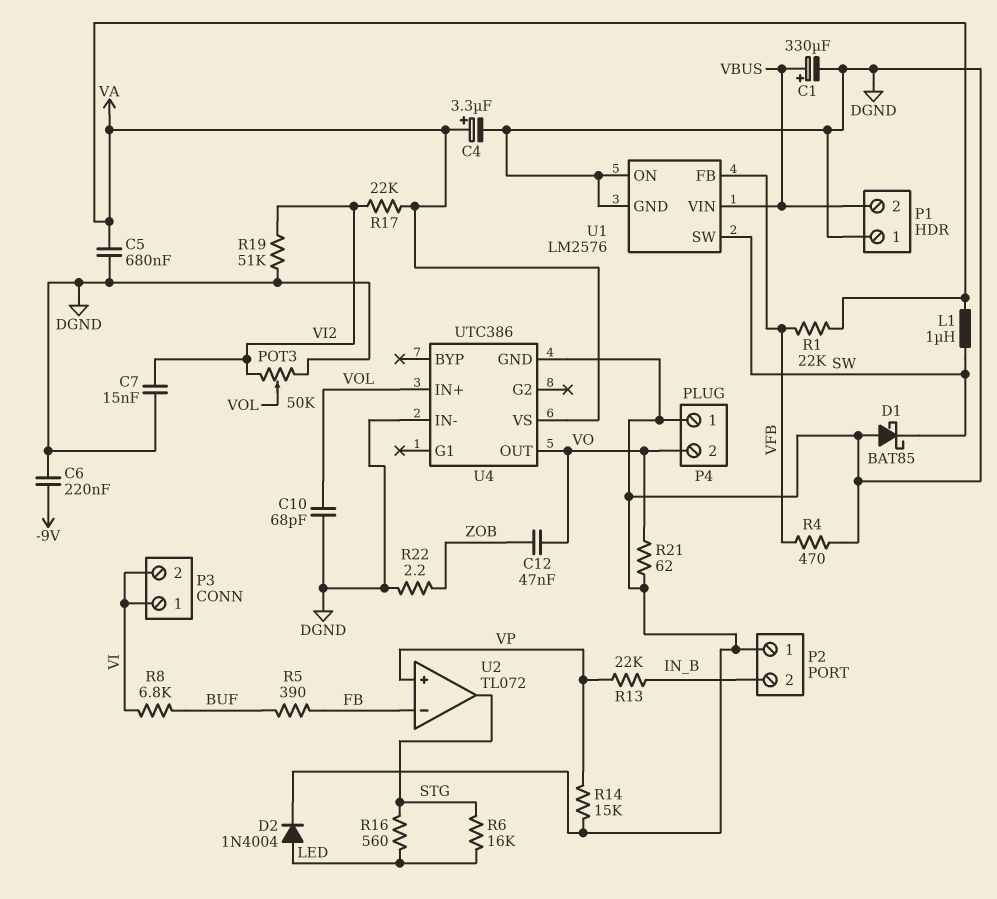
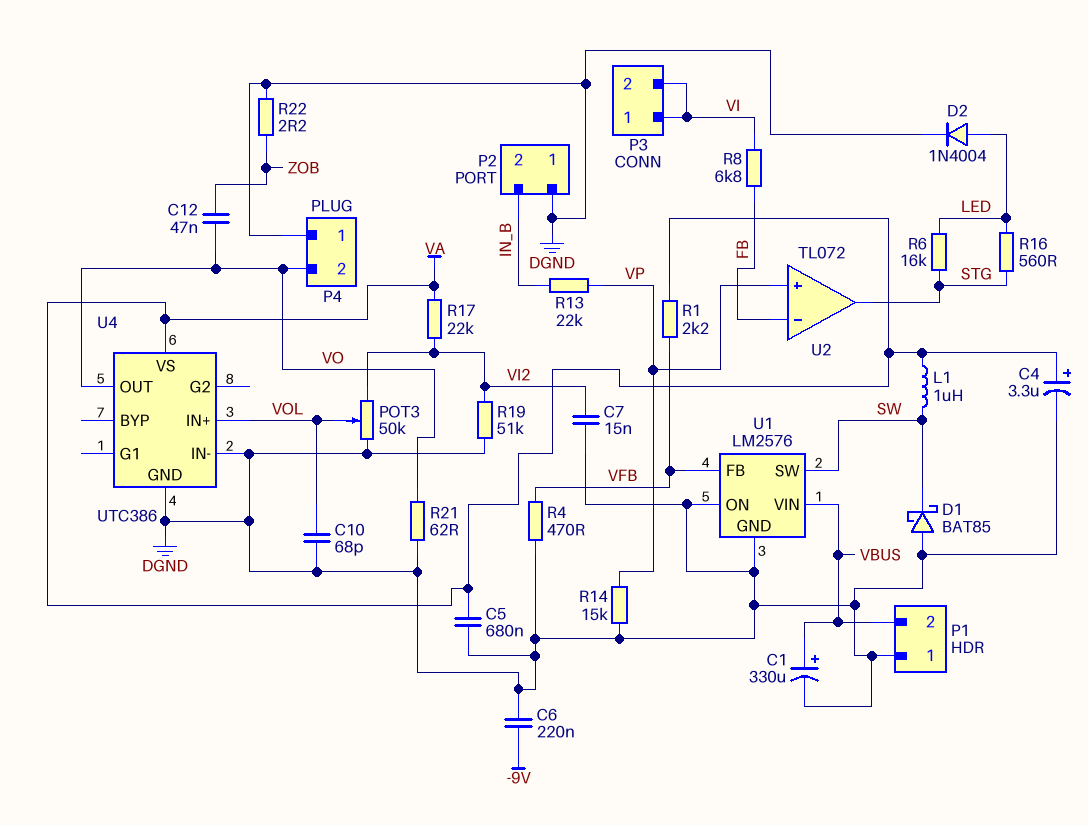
R1: 22k (VA, VFB) -> 2.2k (VA, VFB)
R5: 390 (BUF, FB) -> none
R8: 6.8k (BUF, VI) -> 6.8k (FB, VI)

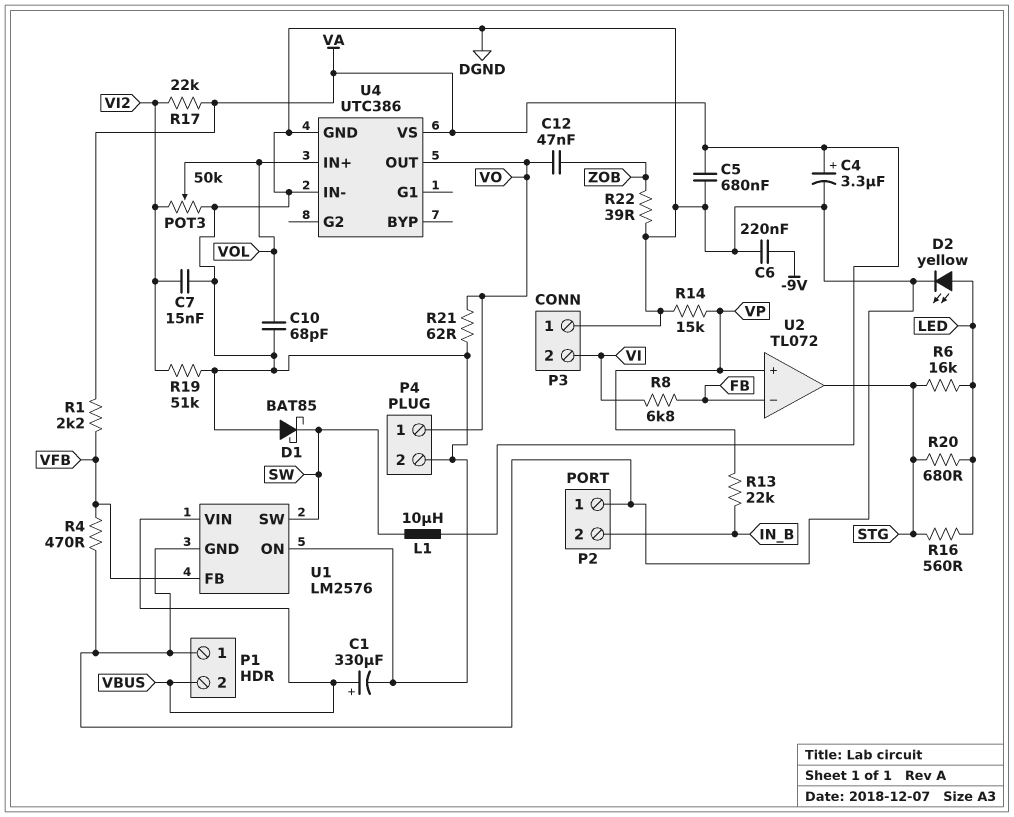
D2: diode 1N4004 (A LED, K DGND) -> LED yellow (A LED, K DGND)
L1: 1uH (SW, VA) -> 10uH (SW, VA)
P3 pin 1: VI -> DGND
P4 pin 1: DGND -> VO
P4 pin 2: VO -> DGND
R20: none -> 680 (LED, STG)
R22: 2.2 (DGND, ZOB) -> 39 (DGND, ZOB)

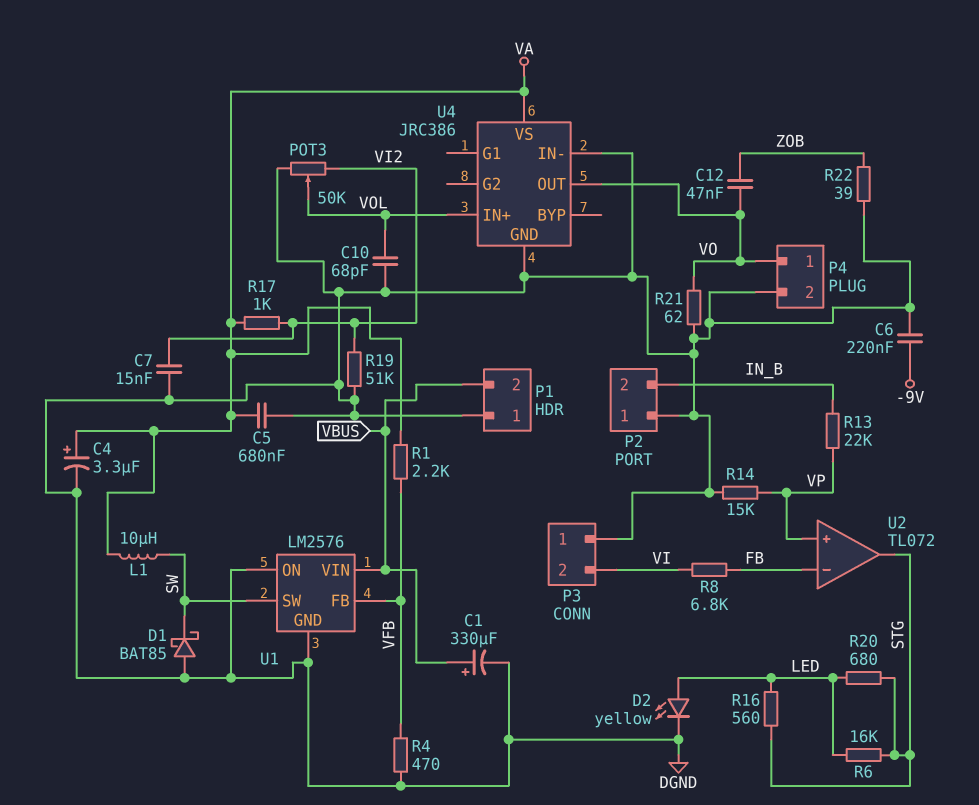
R17: 22k (VA, VI2) -> 1k (VA, VI2)
U4: UTC386 -> JRC386

